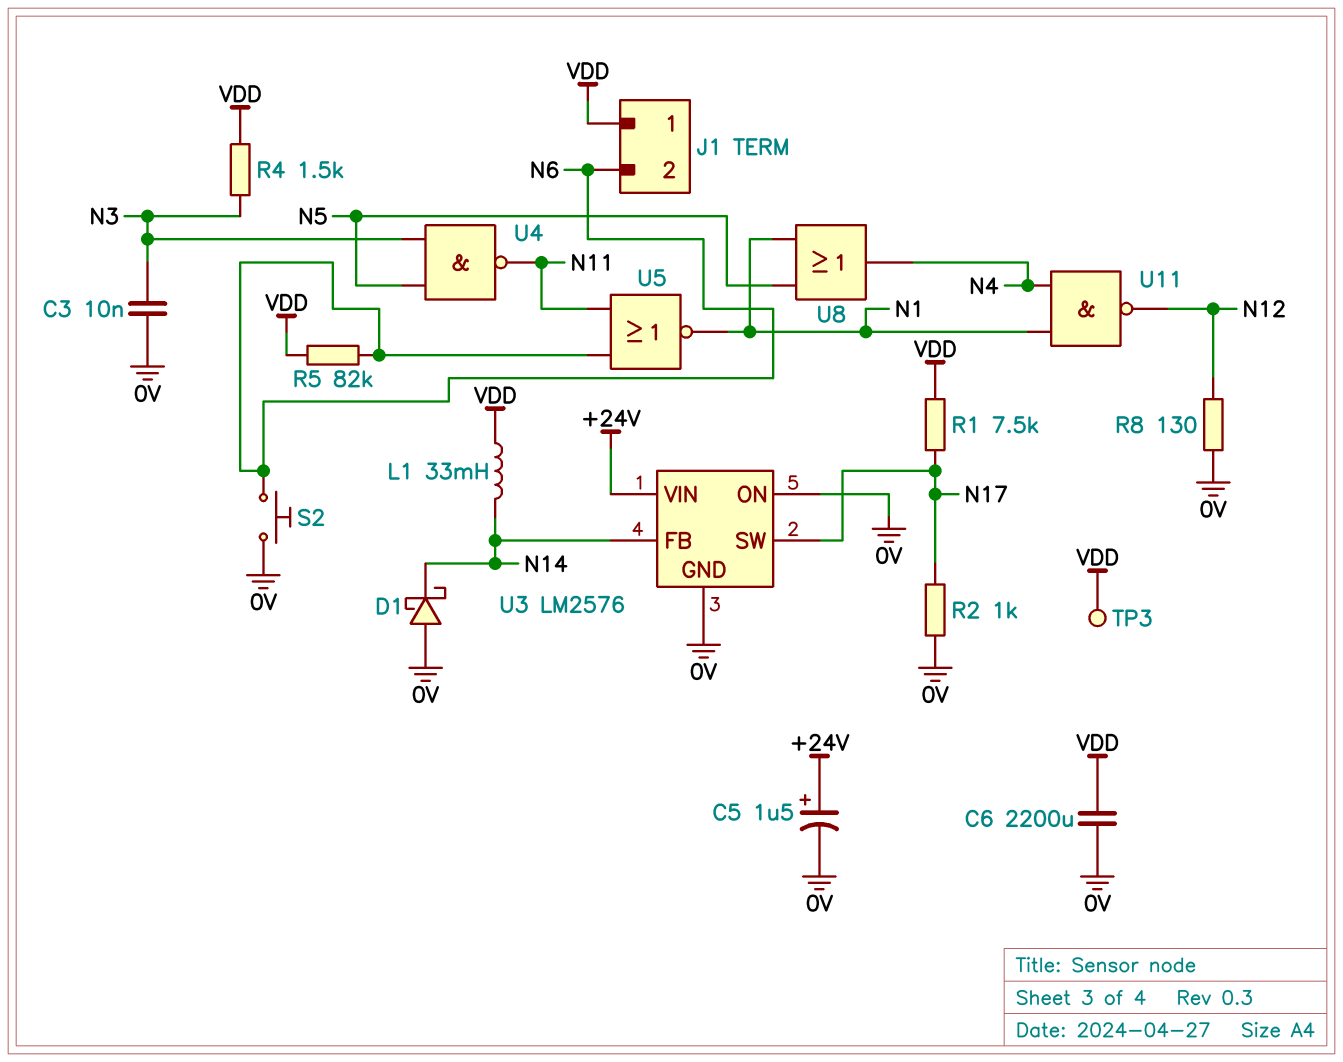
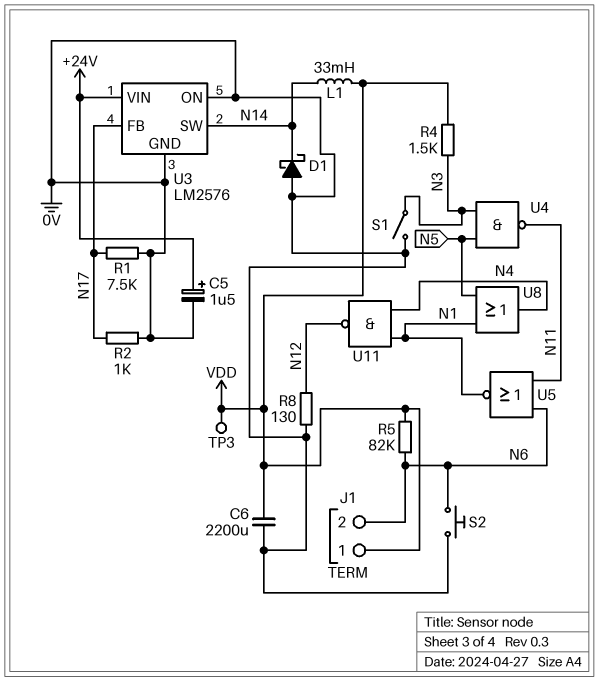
C3: 10nF (0V, N3) -> none
R1: 7.5k (N17, VDD) -> 7.5k (0V, N17)
S1: none -> switch (0V, N3)
U3 pin FB: N14 -> N17
U3 pin SW: N17 -> N14

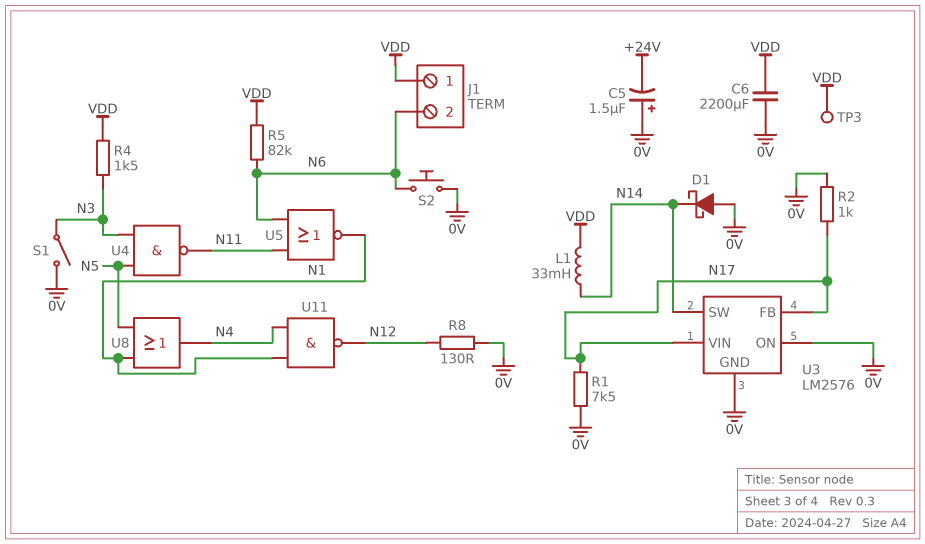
C5: 1.5uF (plus +24V, minus 0V) -> 1.5uF (plus 0V, minus +24V)
U3 pin VIN: +24V -> N17

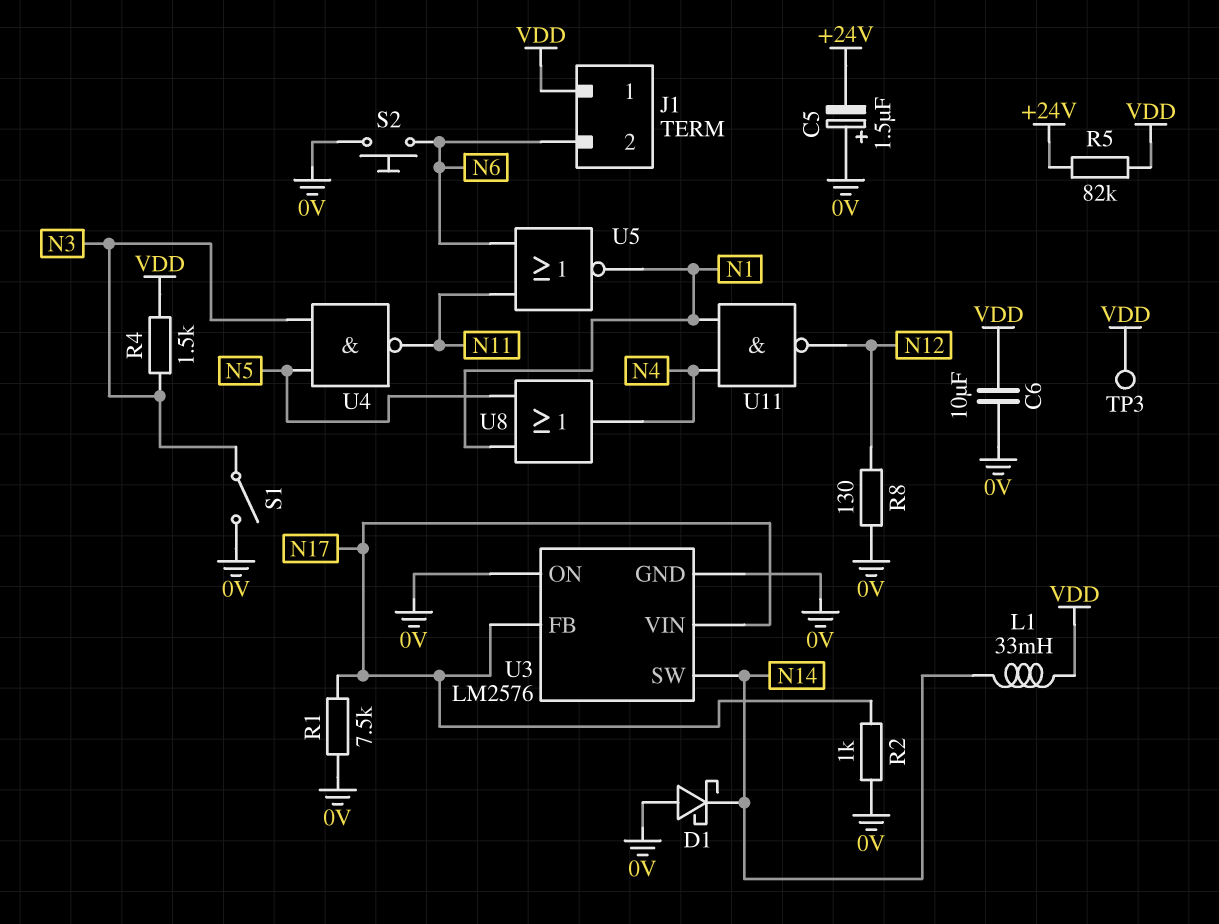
C6: 2200uF (0V, VDD) -> 10uF (0V, VDD)
R5: 82k (N6, VDD) -> 82k (+24V, VDD)

